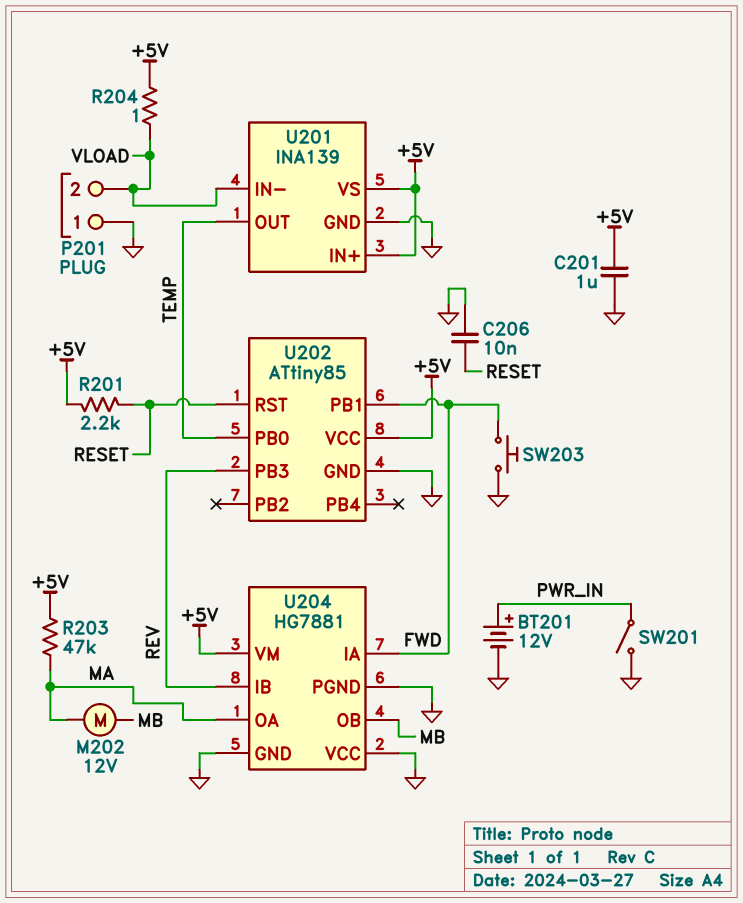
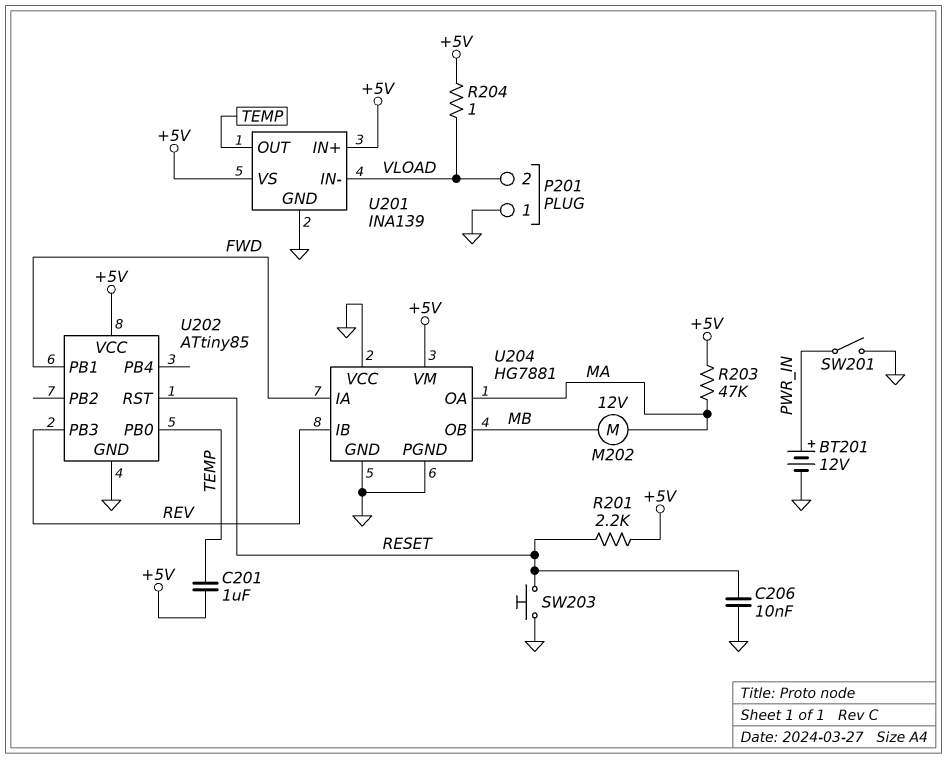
C201: 1uF (+5V, GND) -> 1uF (+5V, TEMP)
SW203: button (FWD, GND) -> button (GND, RESET)

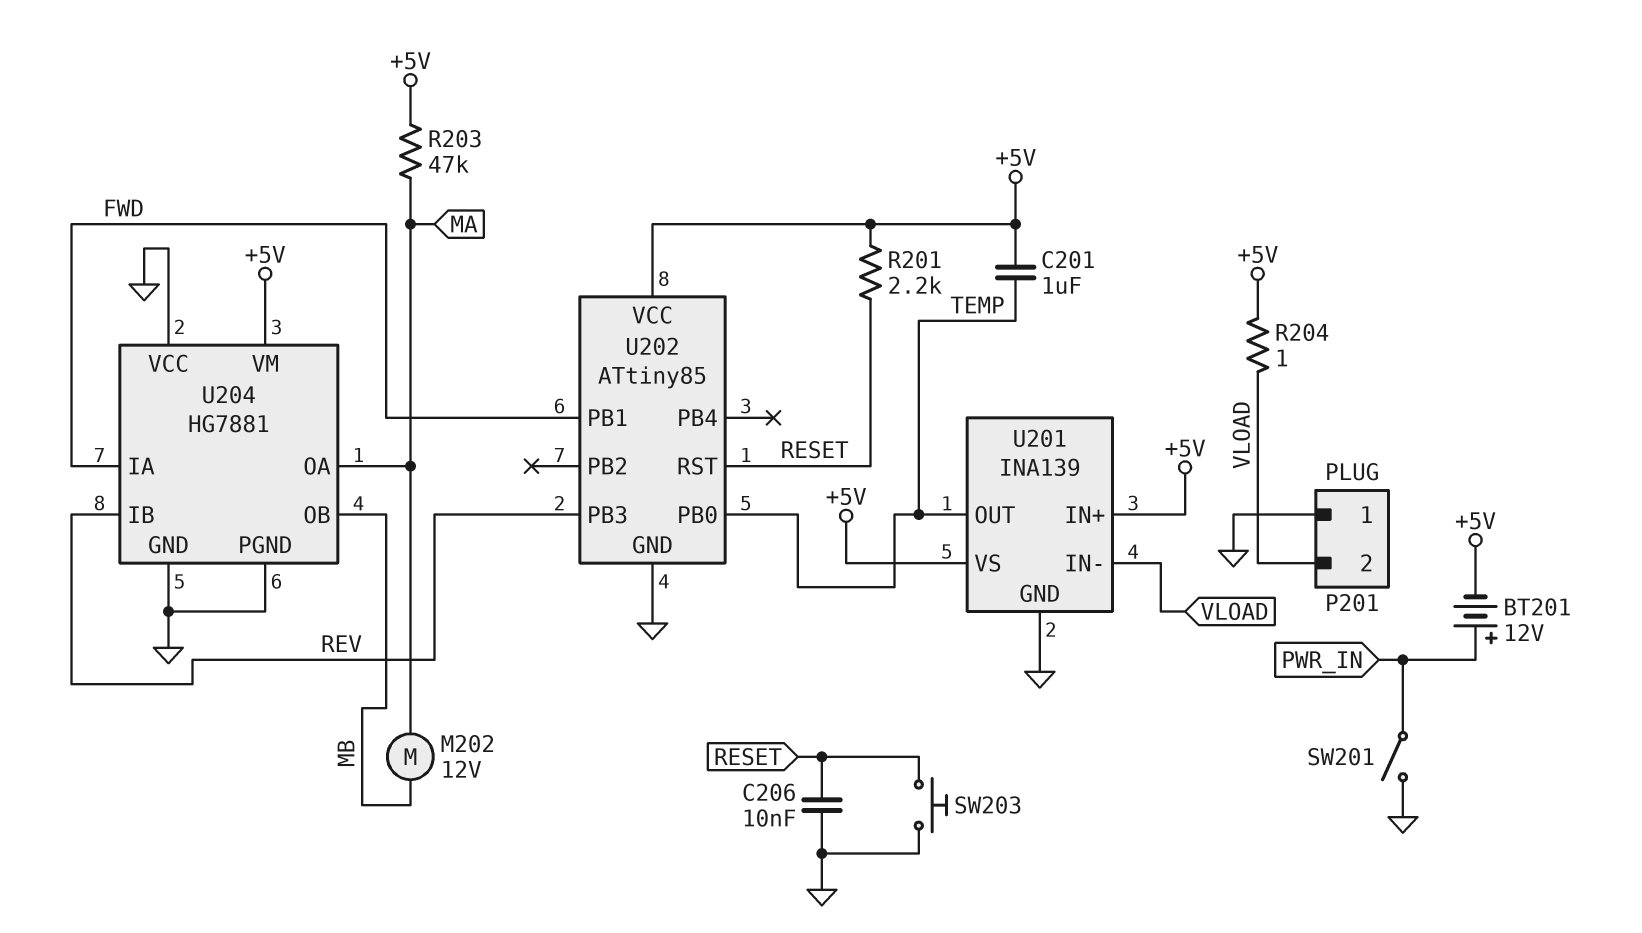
BT201: 12V (plus PWR_IN, minus GND) -> 12V (plus PWR_IN, minus +5V)

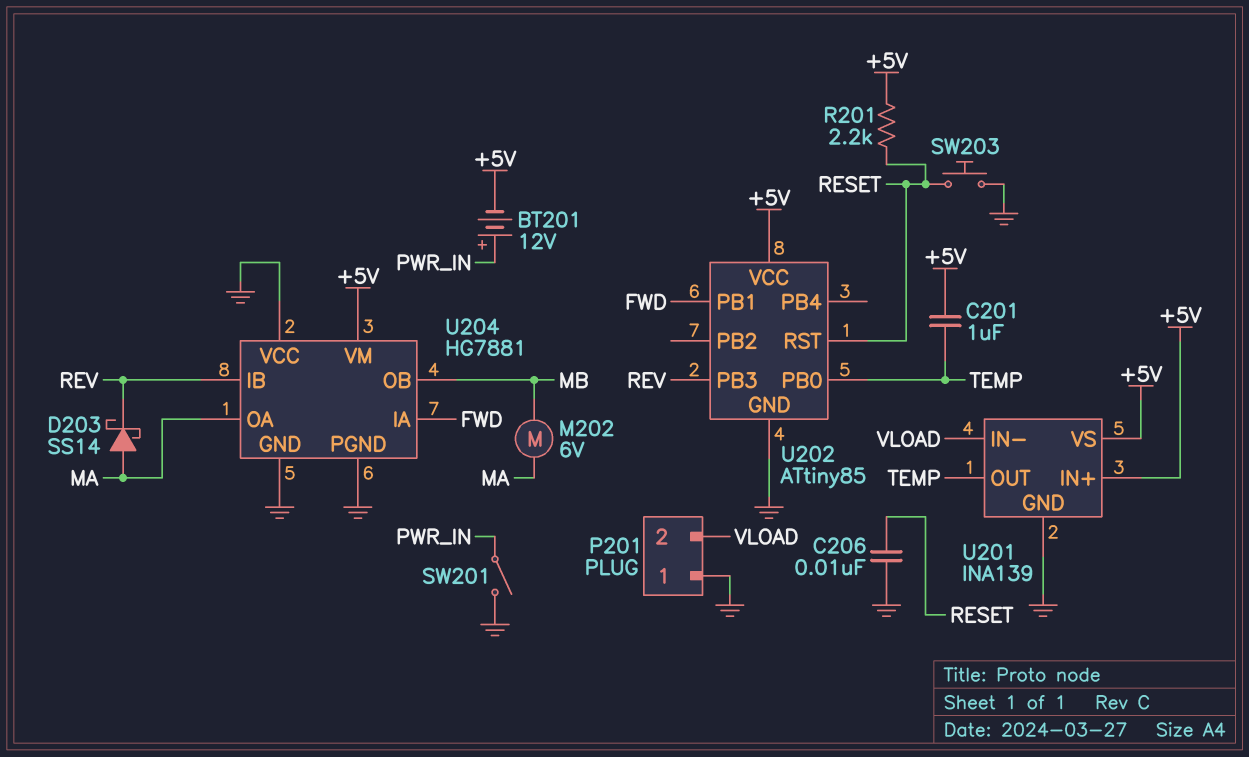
D203: none -> schottky SS14 (A MA, K REV)
M202: motor 12V (MA, MB) -> motor 6V (MA, MB)
R203: 47k (+5V, MA) -> none
R204: 1 (+5V, VLOAD) -> none

